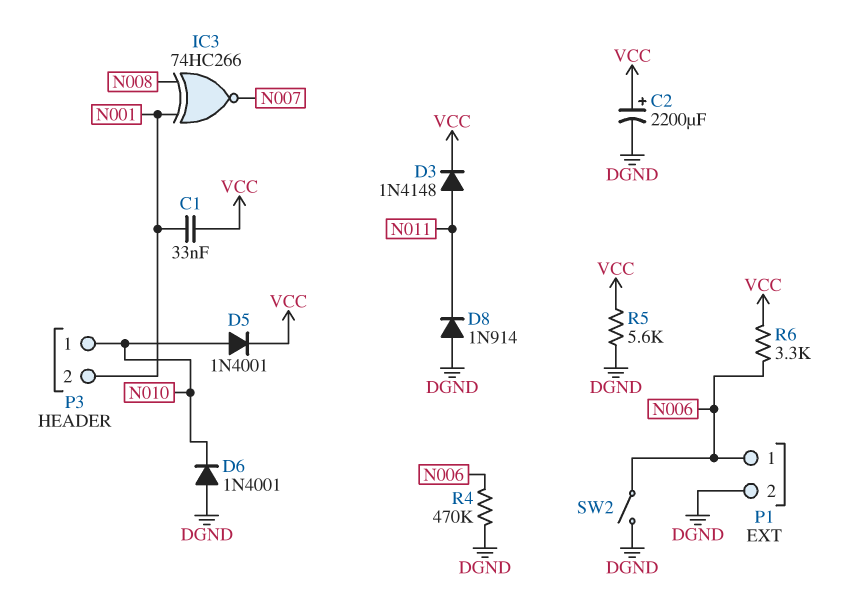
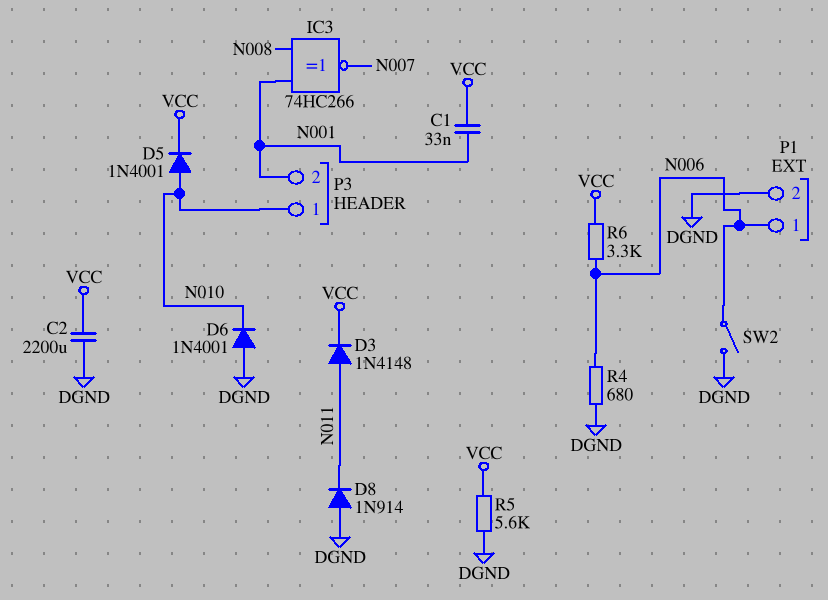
C2: 2200uF (plus VCC, minus DGND) -> 2200uF (DGND, VCC)
R4: 470k (DGND, N006) -> 680 (DGND, N006)

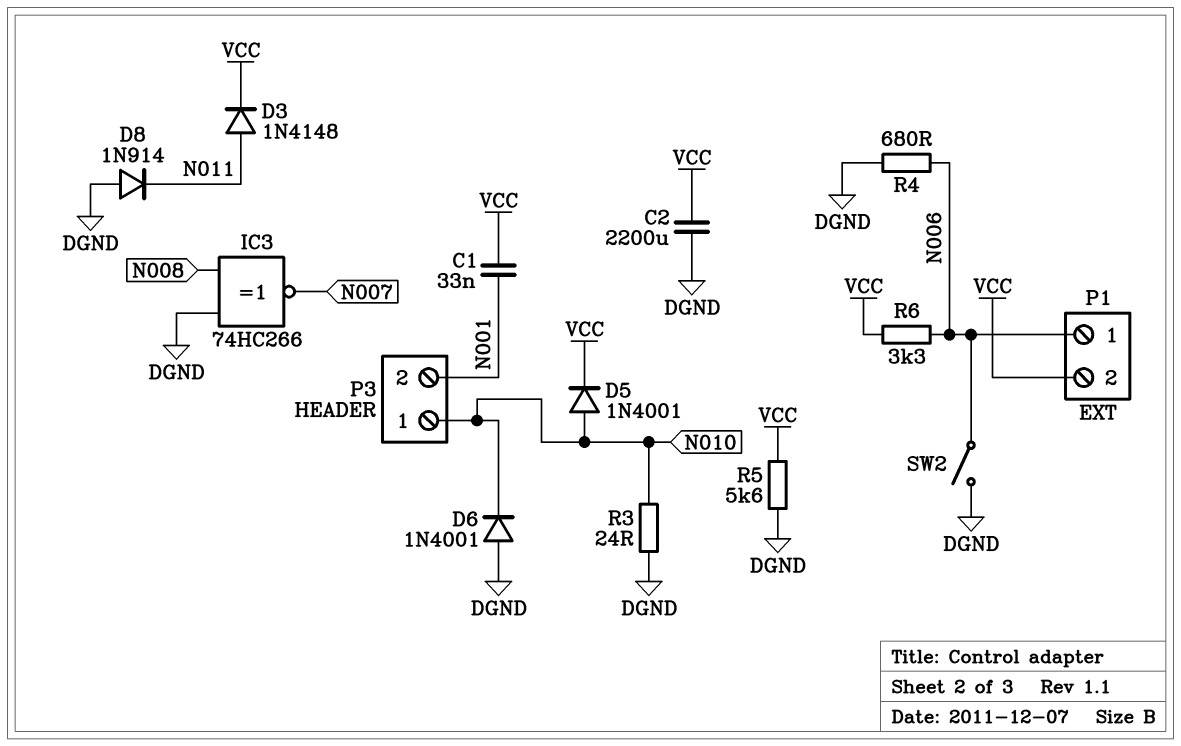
IC3: XNOR 74HC266 (in N001, in N008, out N007) -> XNOR 74HC266 (in DGND, in N008, out N007)
P1 pin 2: DGND -> VCC
R3: none -> 24 (DGND, N010)

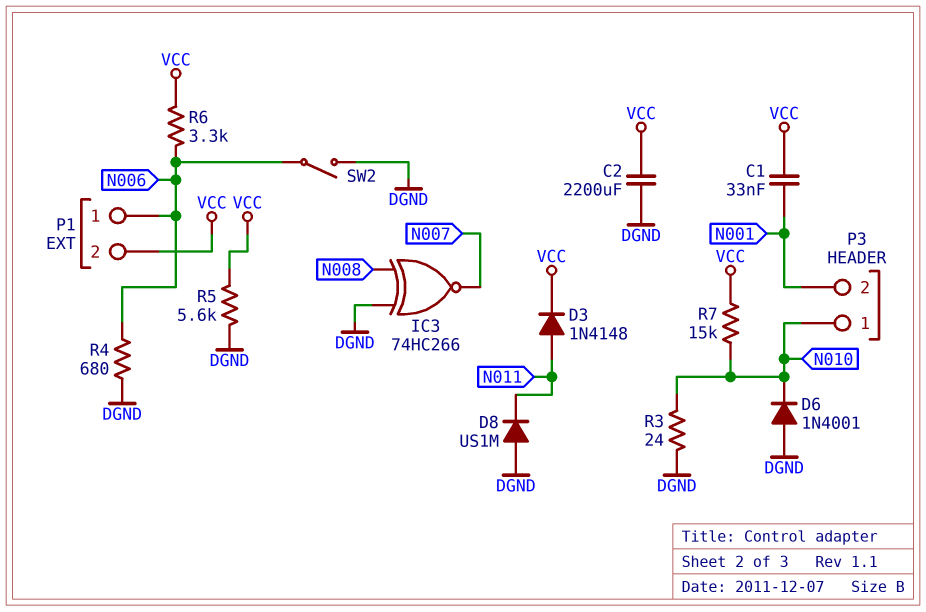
D5: diode 1N4001 (A N010, K VCC) -> none
D8: diode 1N914 (A DGND, K N011) -> diode US1M (A DGND, K N011)
R7: none -> 15k (N010, VCC)

